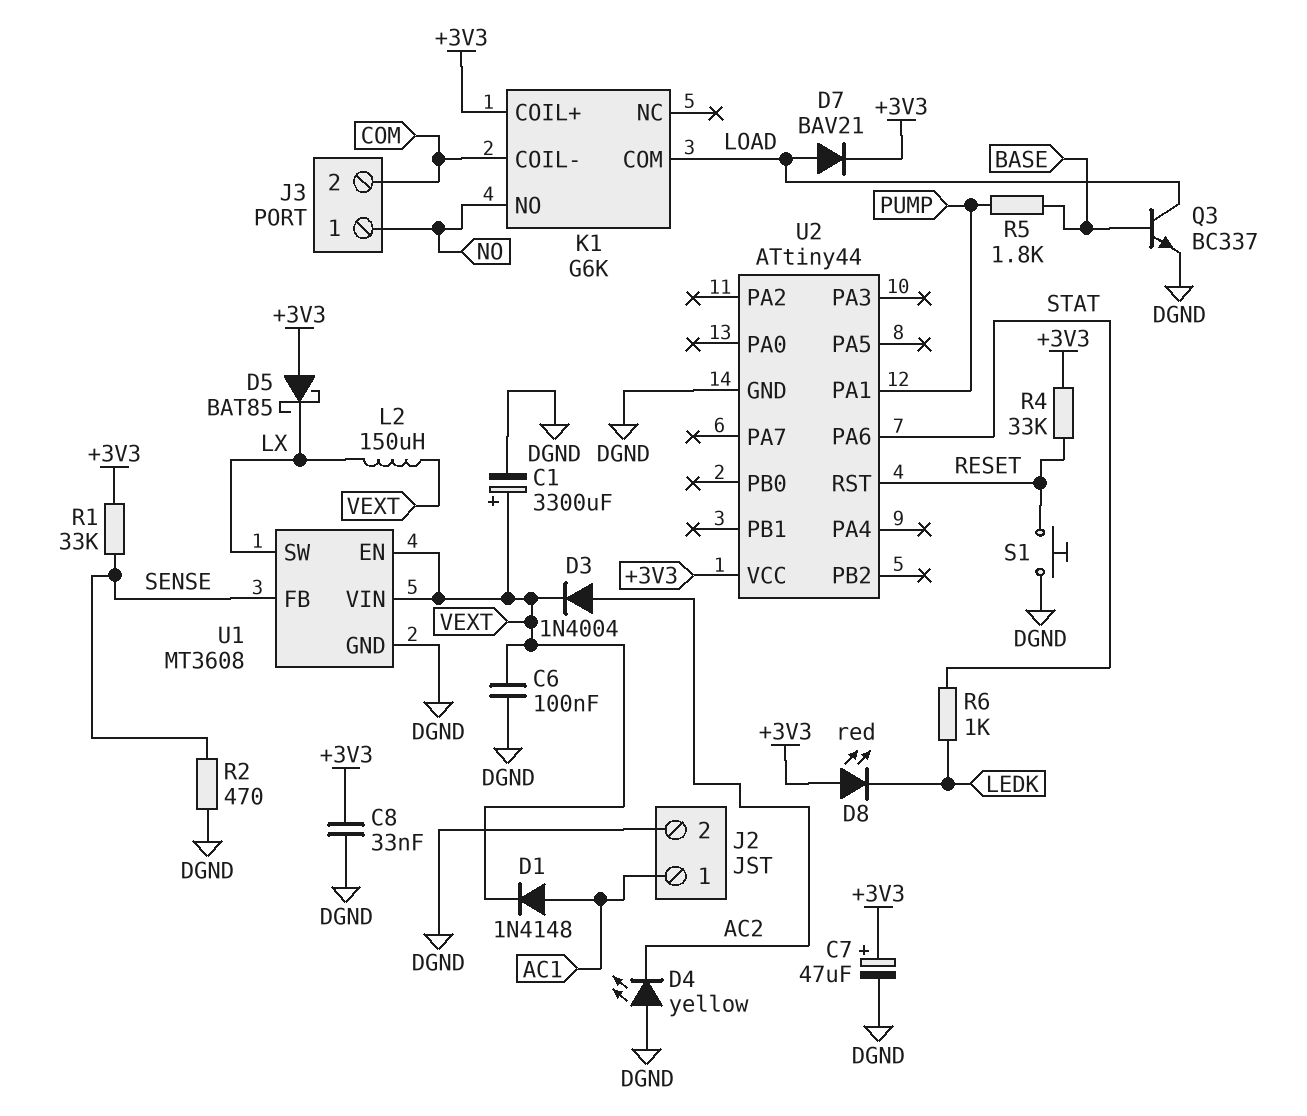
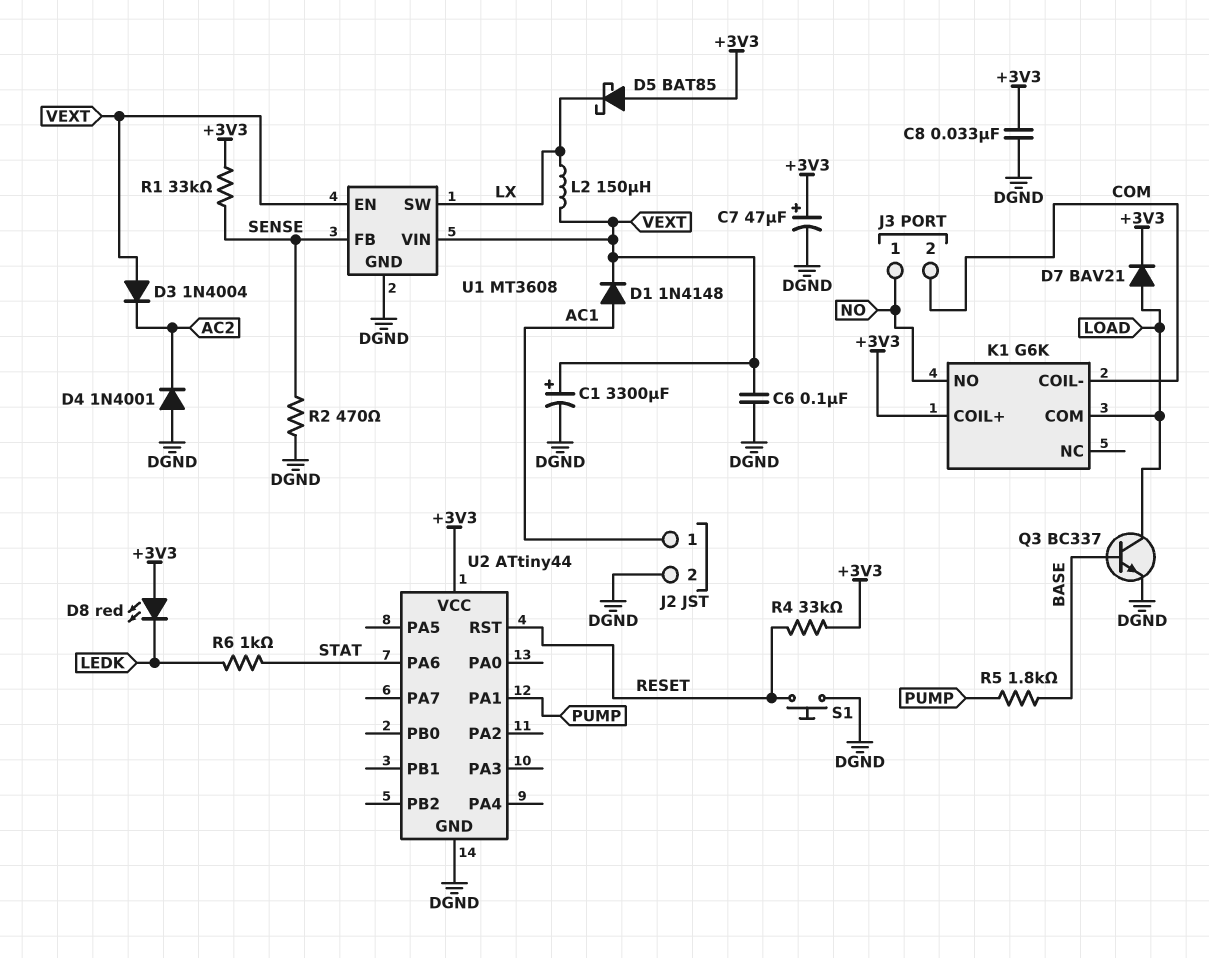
D3: diode 1N4004 (A AC2, K VEXT) -> diode 1N4004 (A VEXT, K AC2)
D4: LED yellow (A DGND, K AC2) -> diode 1N4001 (A DGND, K AC2)

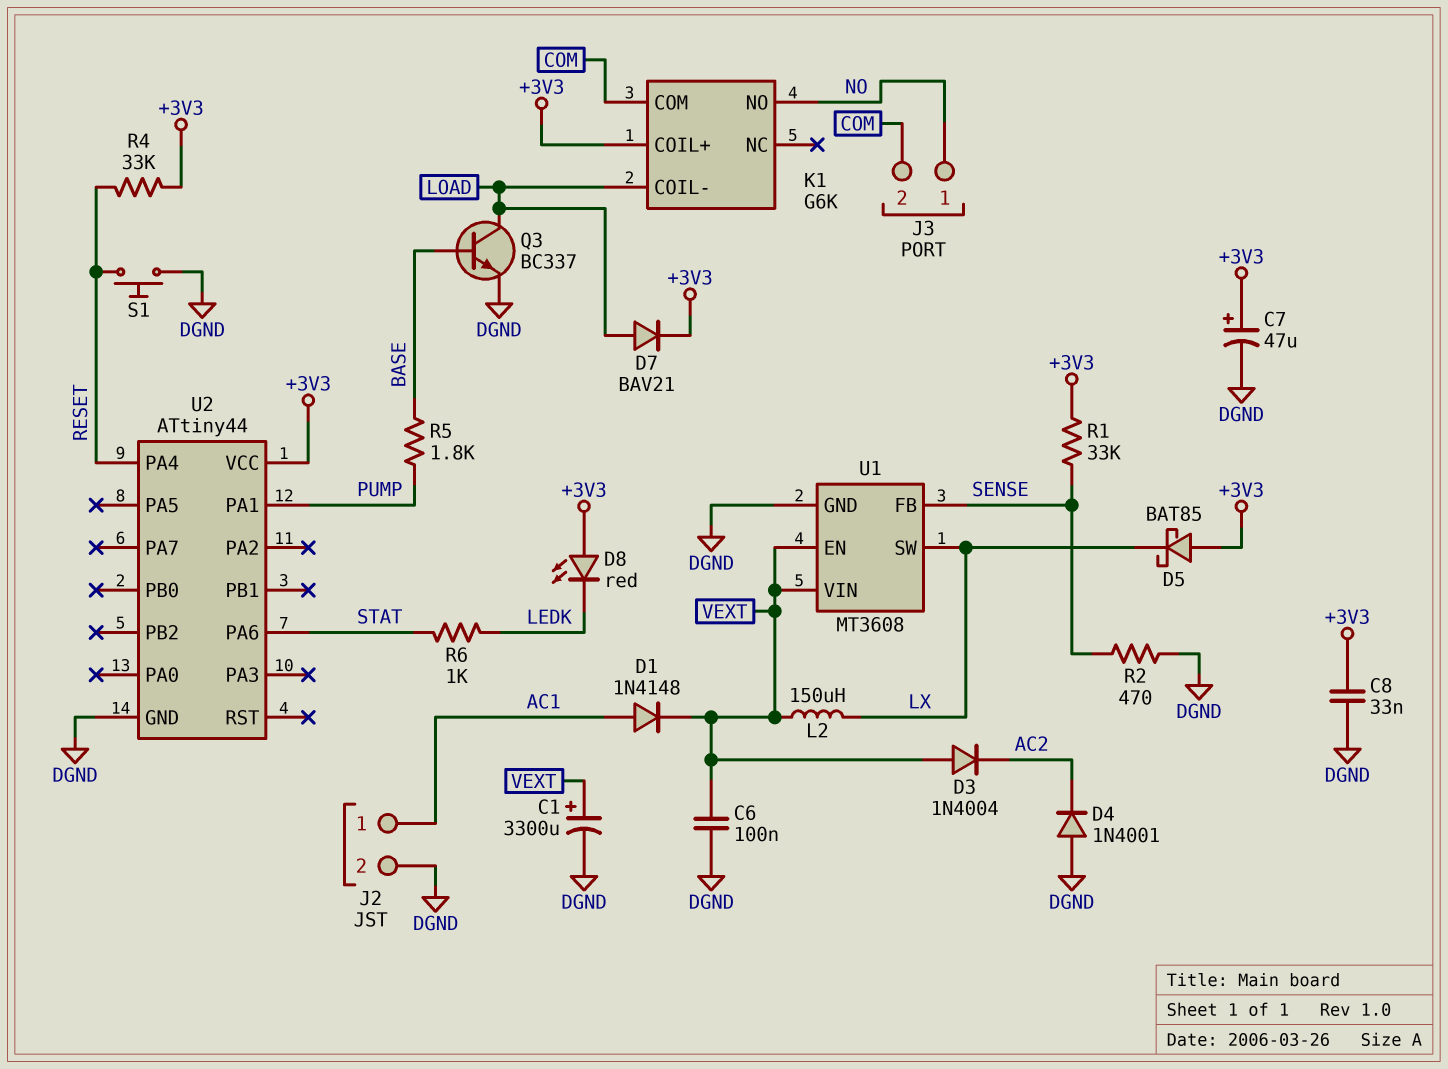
K1 pin COIL-: COM -> LOAD
K1 pin COM: LOAD -> COM
U2 pin PA4: none -> RESET
U2 pin RST: RESET -> none

